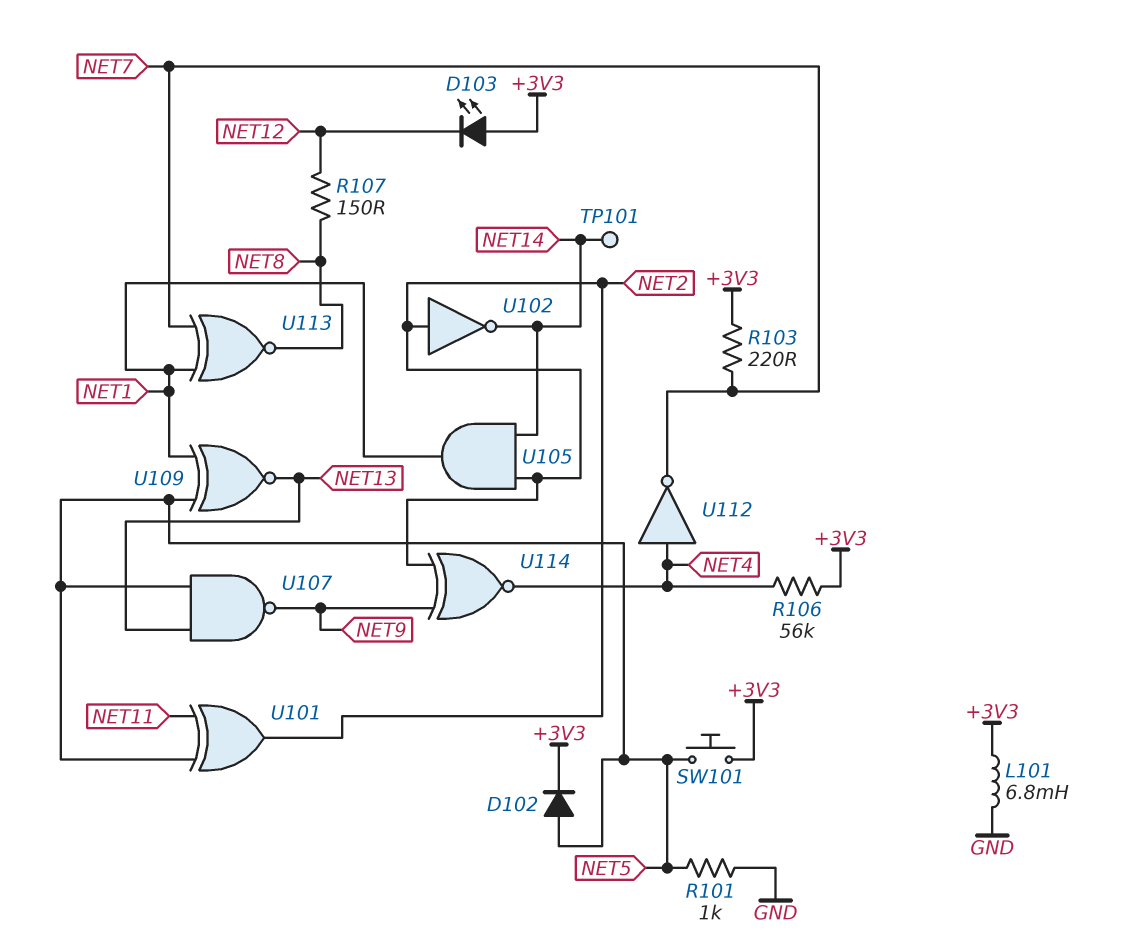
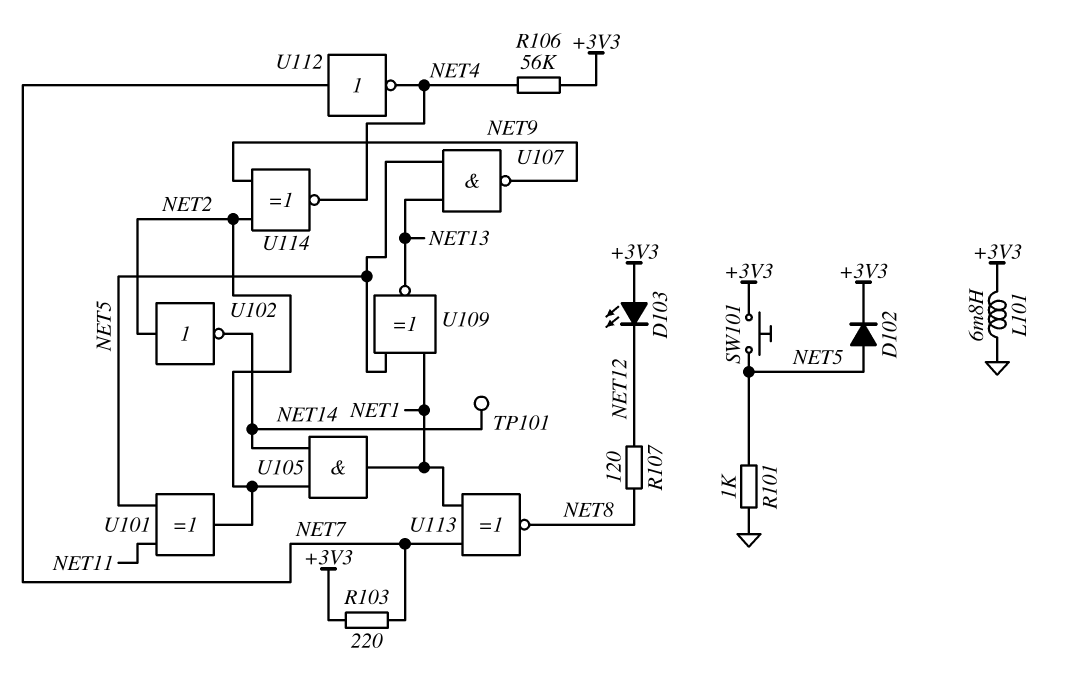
R107: 150 (NET8, NET12) -> 120 (NET8, NET12)
U112: NOT (in NET4, out NET7) -> NOT (in NET7, out NET4)

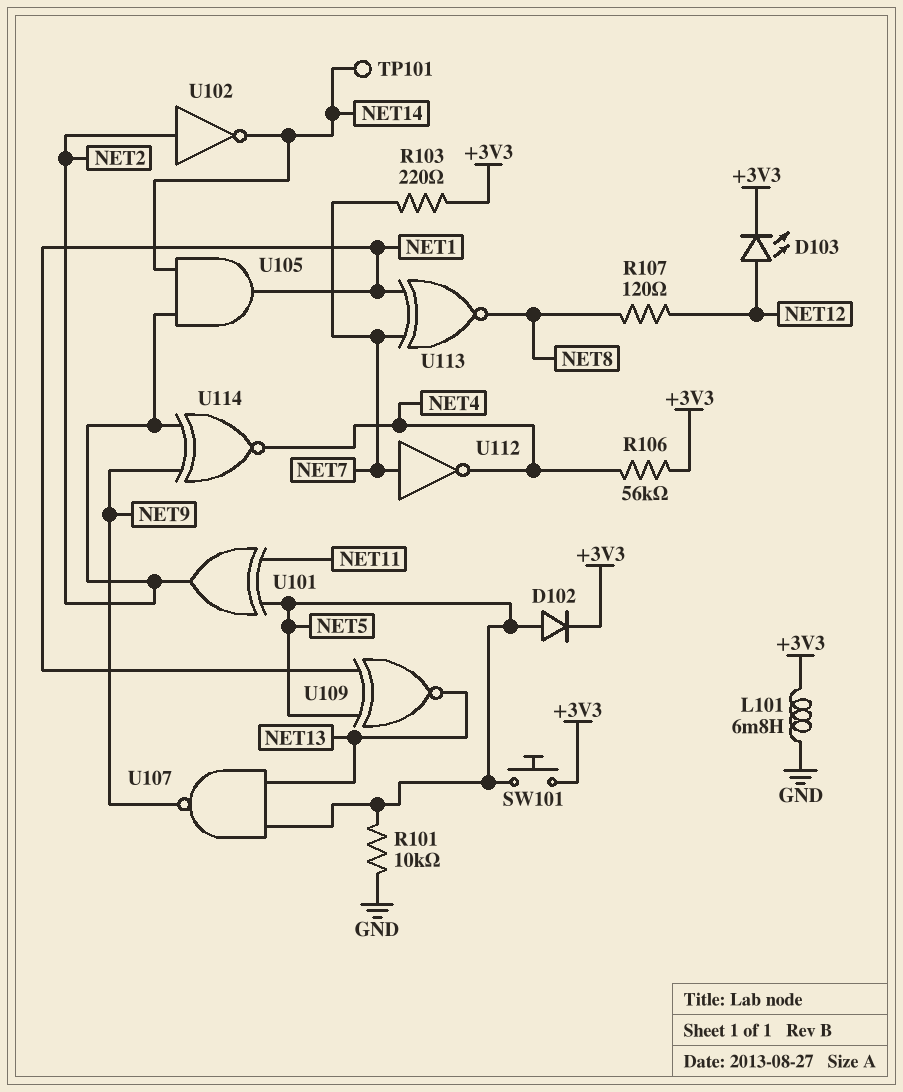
D103: LED (A +3V3, K NET12) -> LED (A NET12, K +3V3)
R101: 1k (GND, NET5) -> 10k (GND, NET5)

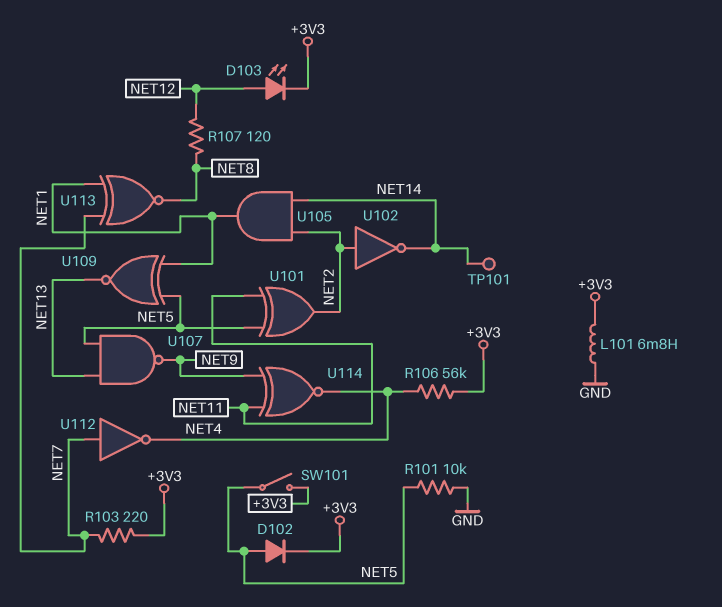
SW101: button (+3V3, NET5) -> switch (+3V3, NET5)
U114: XNOR (in NET2, in NET9, out NET4) -> XNOR (in NET9, in NET11, out NET4)

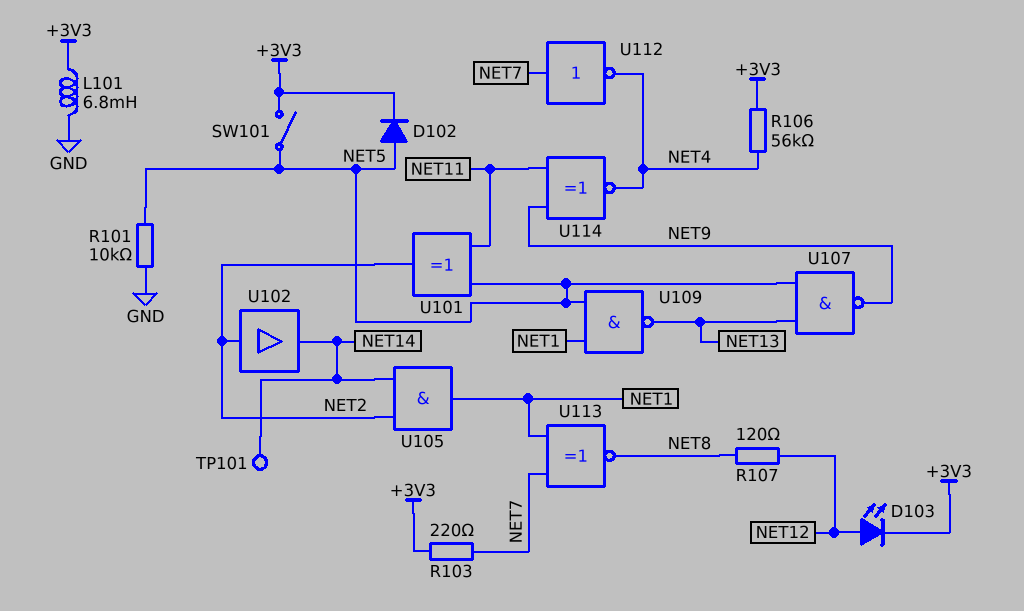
U102: NOT (in NET2, out NET14) -> buffer (in NET2, out NET14)
U109: XNOR (in NET1, in NET5, out NET13) -> NAND (in NET1, in NET5, out NET13)

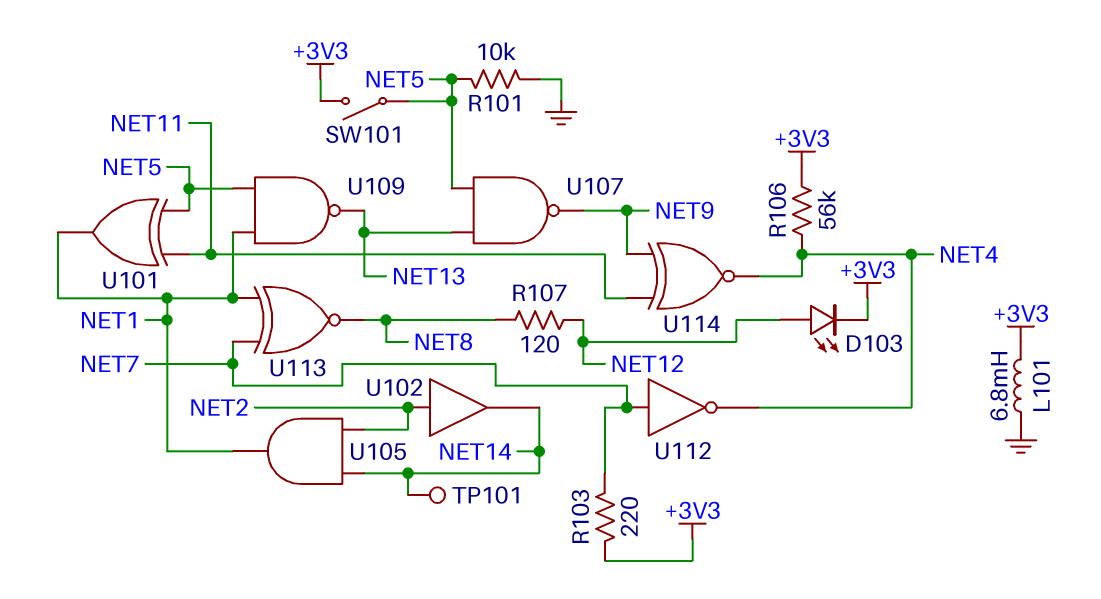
D102: diode (A NET5, K +3V3) -> none
U101: XOR (in NET5, in NET11, out NET2) -> XOR (in NET5, in NET11, out NET1)

